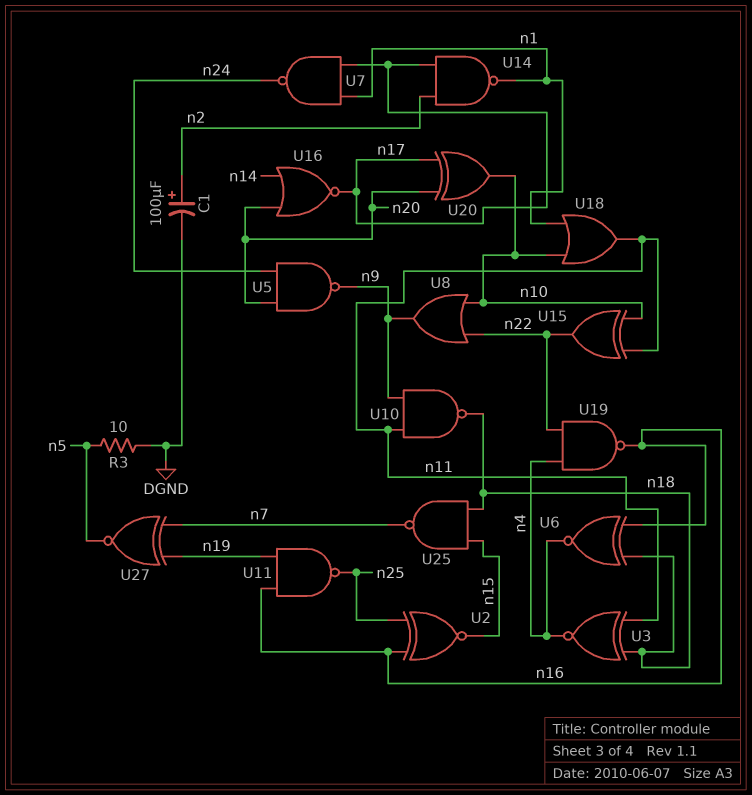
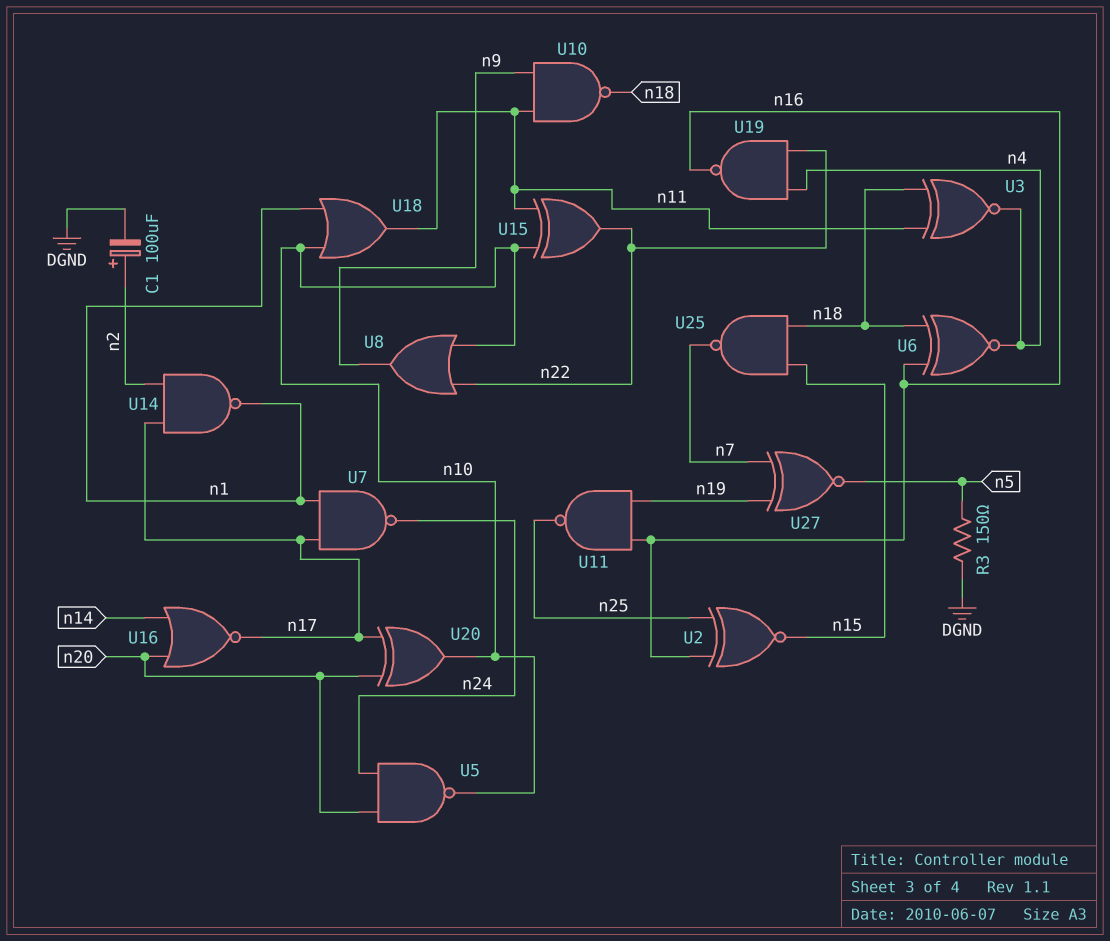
R3: 10 (DGND, n5) -> 150 (DGND, n5)
U5: NAND (in n20, in n24, out n9) -> NAND (in n20, in n24, out n10)

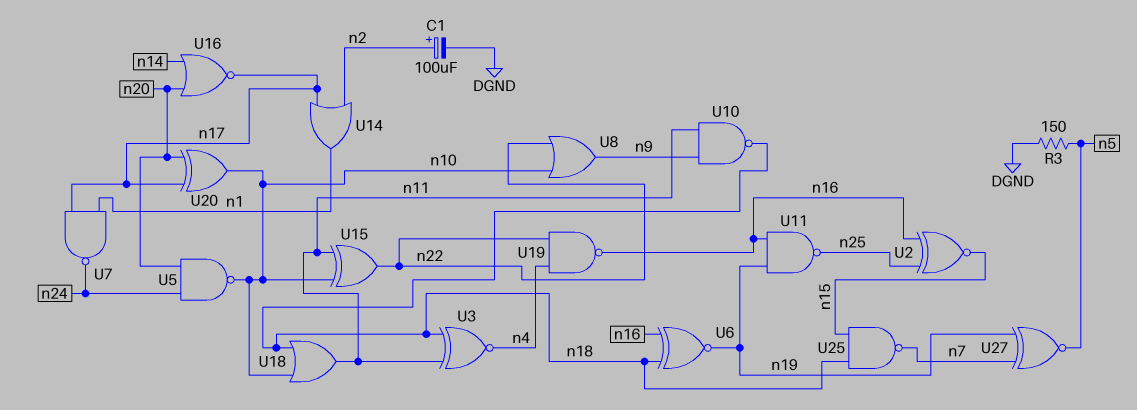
U6: XNOR (in n16, in n18, out n4) -> XNOR (in n16, in n18, out n19)
U14: NAND (in n2, in n17, out n1) -> OR (in n2, in n17, out n1)
U18: OR (in n1, in n10, out n11) -> OR (in n10, in n18, out n11)

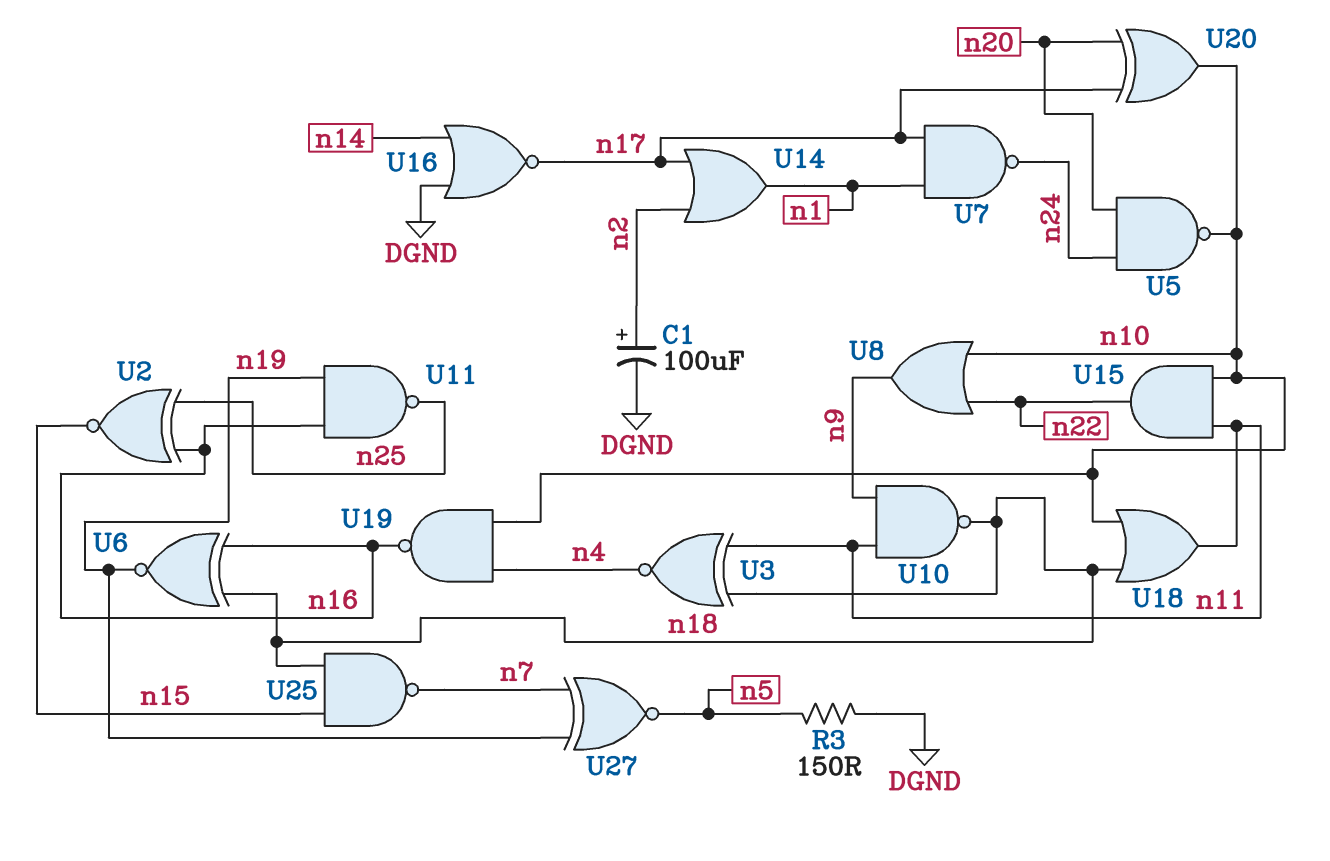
U15: XOR (in n10, in n11, out n22) -> AND (in n10, in n11, out n22)
U16: NOR (in n14, in n20, out n17) -> NOR (in DGND, in n14, out n17)
U19: NAND (in n4, in n22, out n16) -> NAND (in n4, in n10, out n16)

